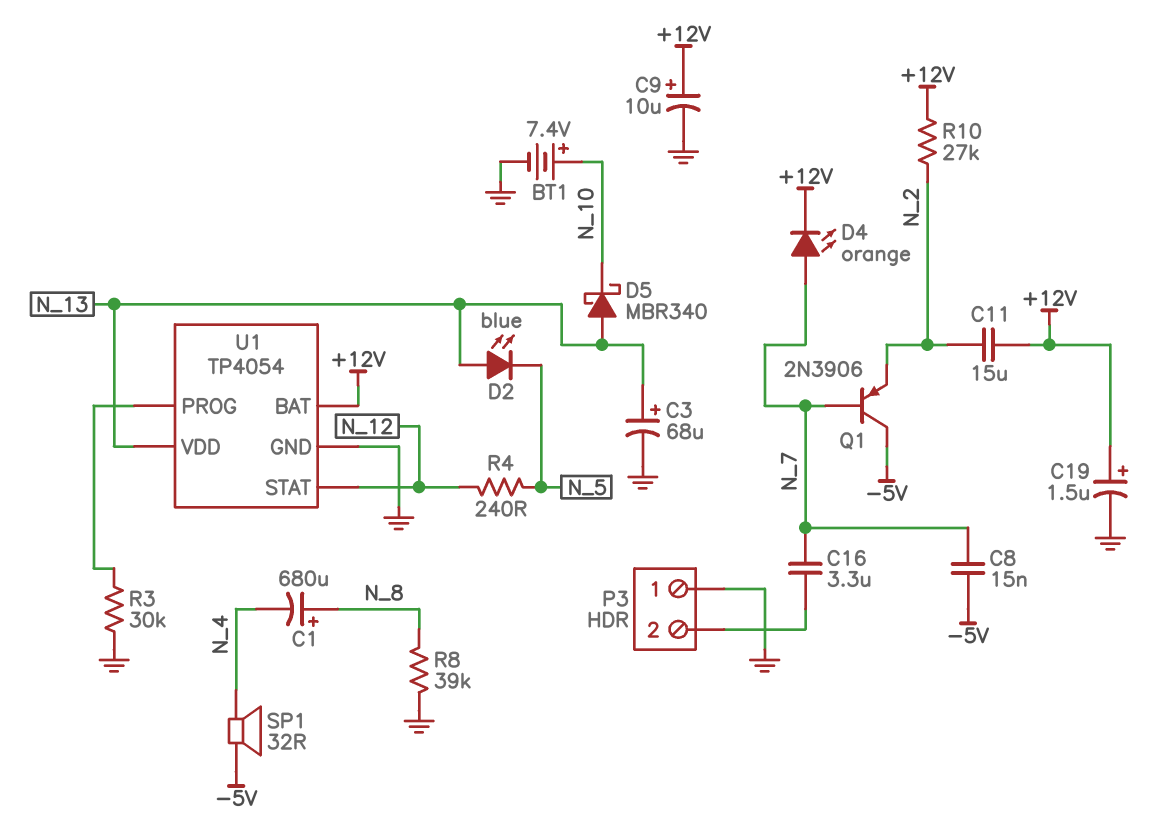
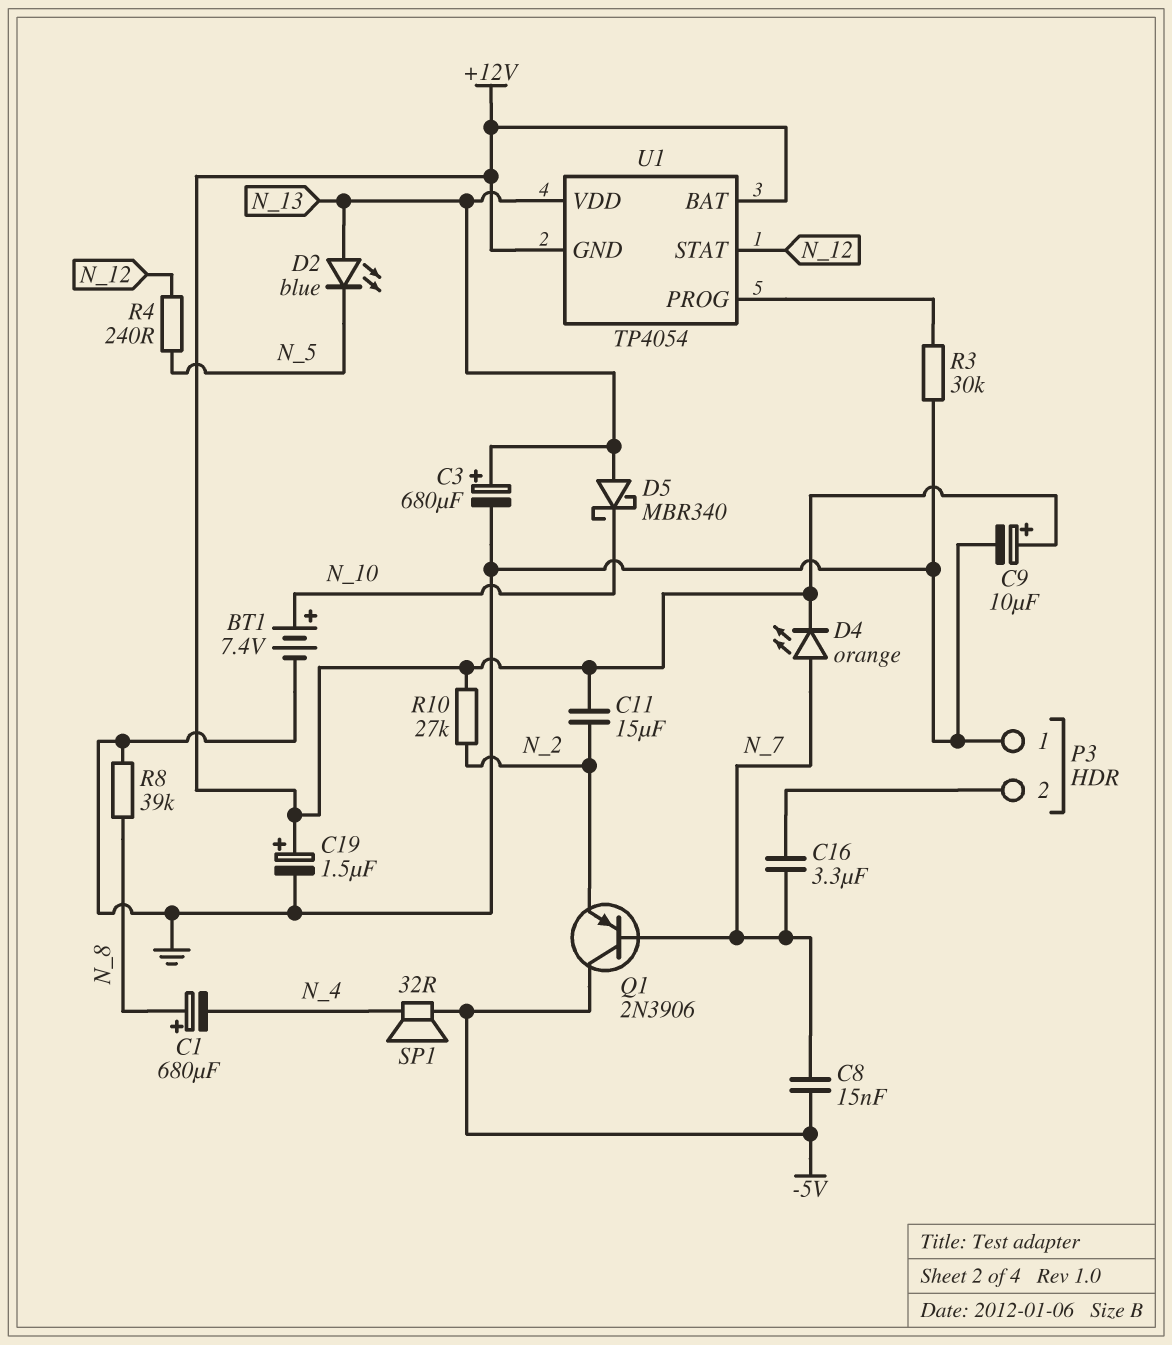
C3: 68uF (plus N_13, minus GND) -> 680uF (plus N_13, minus GND)
U1 pin GND: GND -> +12V

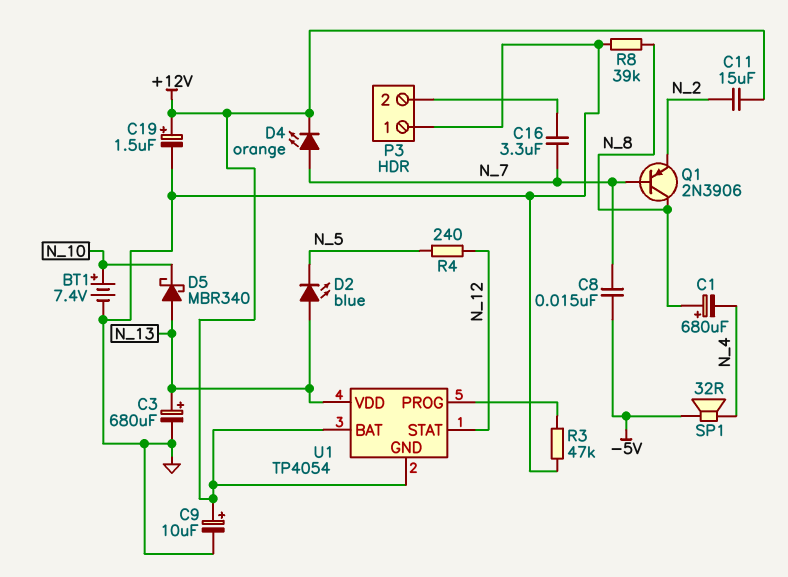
Q1: PNP 2N3906 (B N_7, C -5V, E N_2) -> PNP 2N3906 (B N_7, C N_8, E N_2)
R3: 30k (GND, U1/PROG) -> 47k (GND, U1/PROG)
R10: 27k (+12V, N_2) -> none

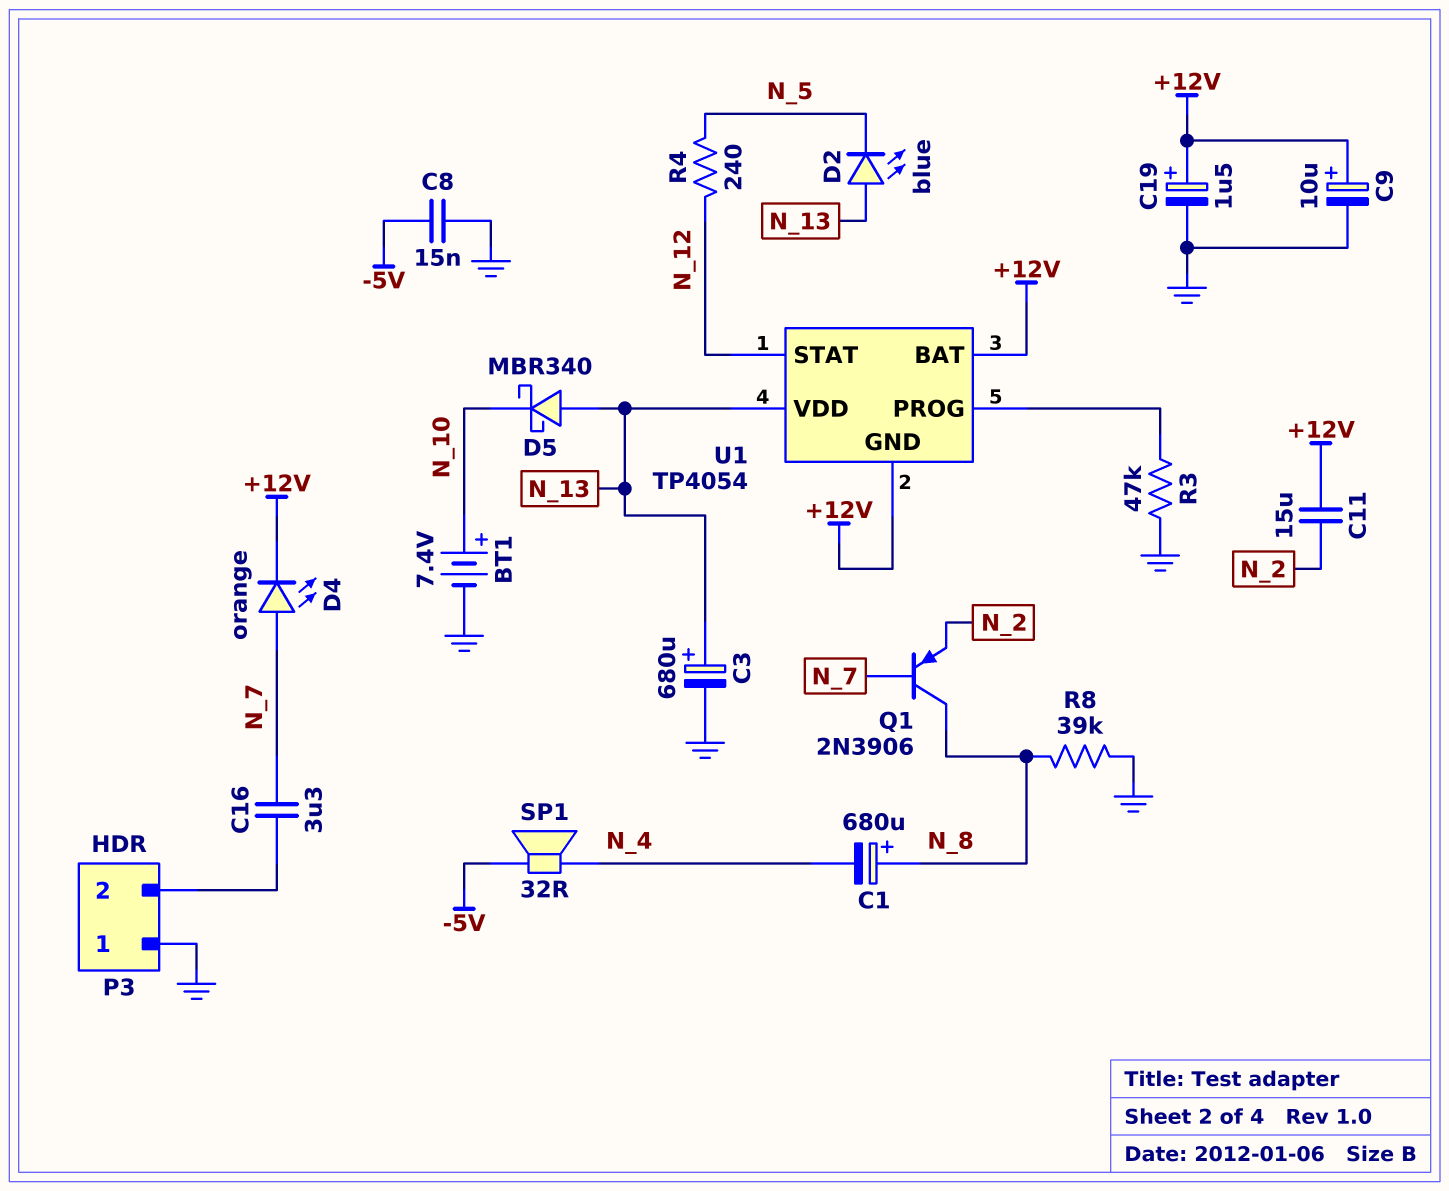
C8: 15nF (-5V, N_7) -> 15nF (-5V, GND)

